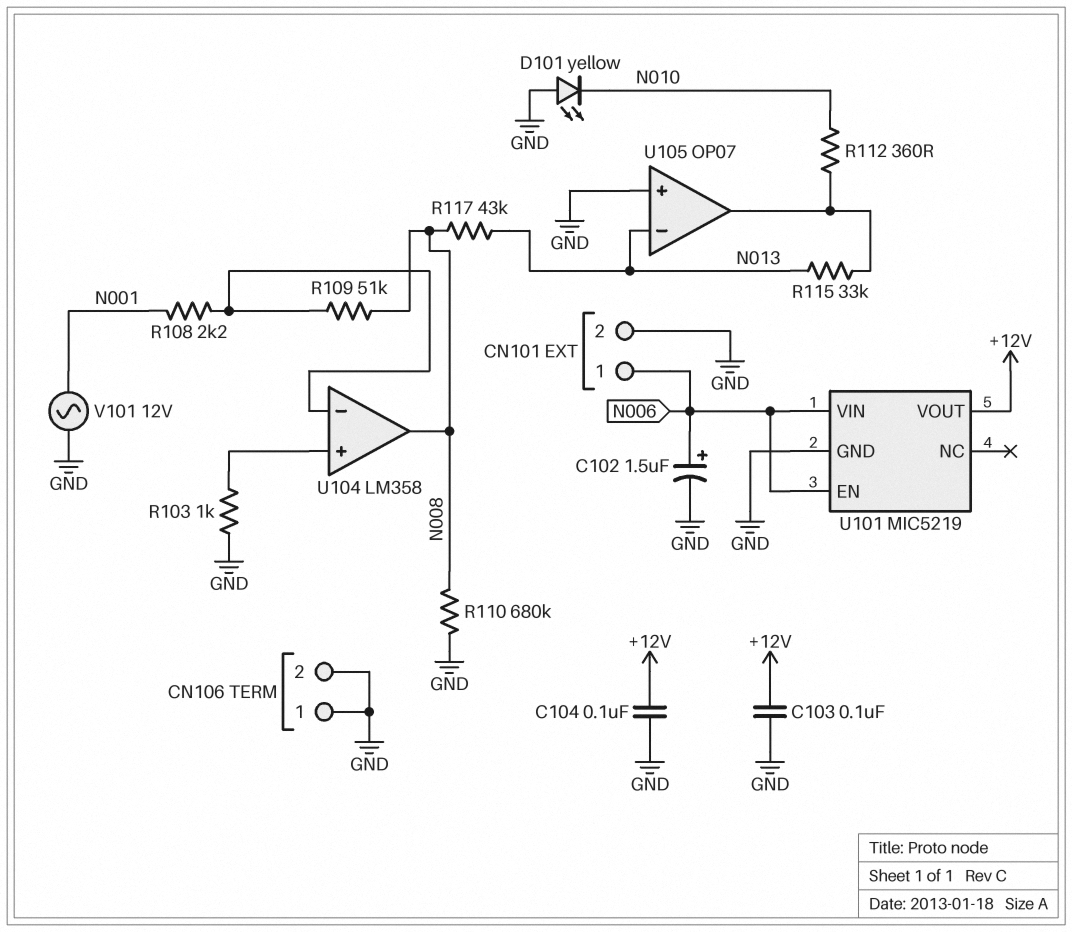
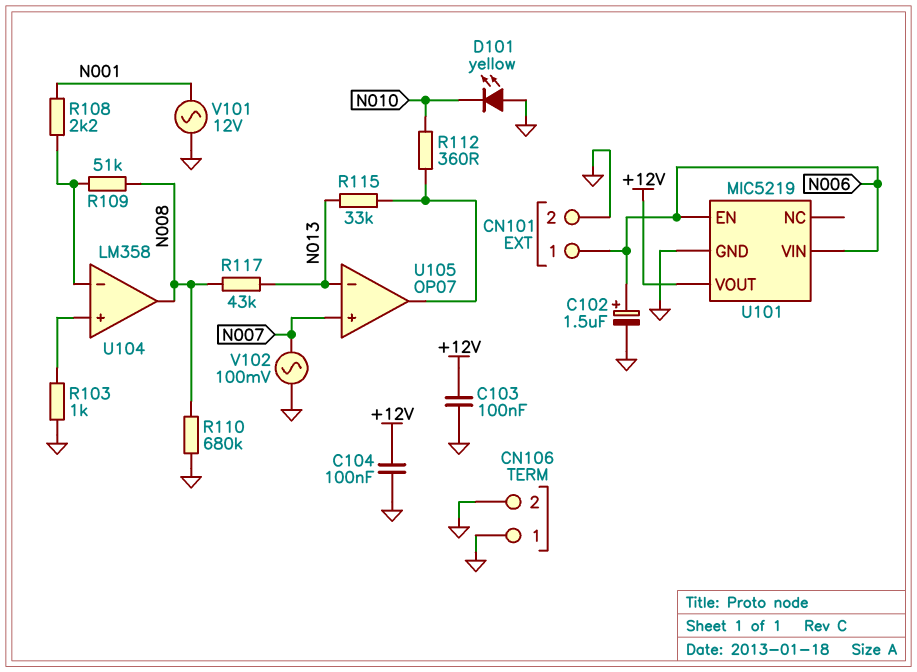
U105 pin in+: GND -> N007
V102: none -> AC 100mV (GND, N007)

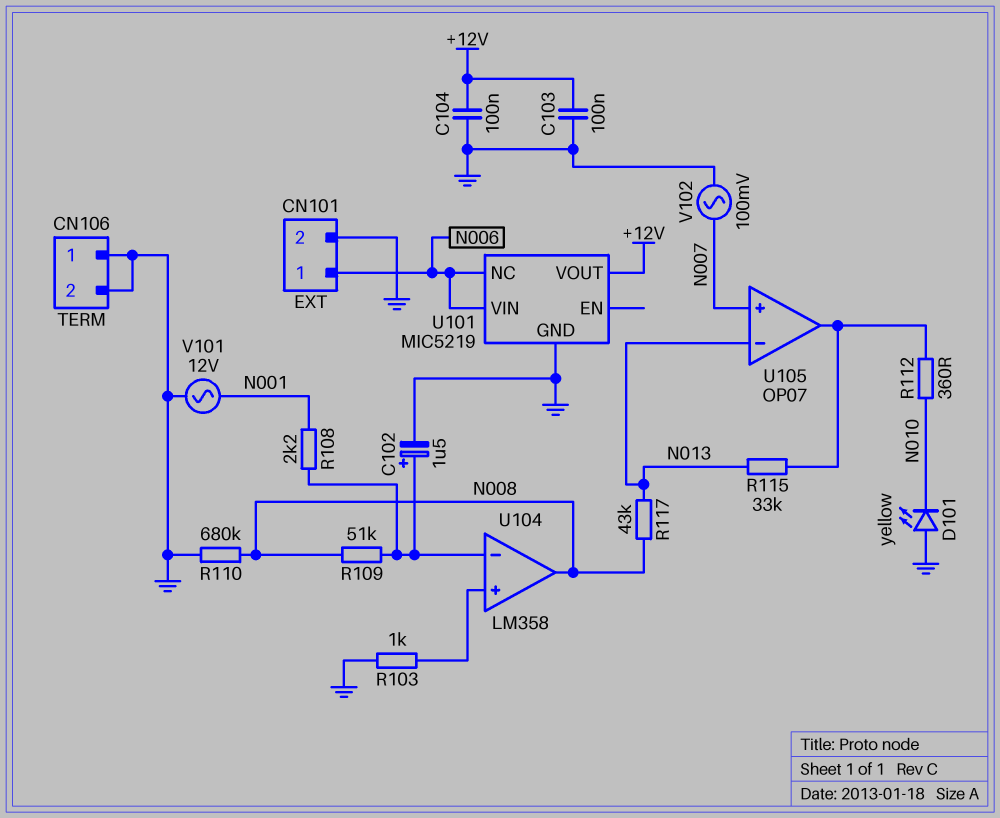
C102: 1.5uF (plus N006, minus GND) -> 1.5uF (plus U104/in-, minus GND)
U101 pin EN: N006 -> none
U101 pin NC: none -> N006

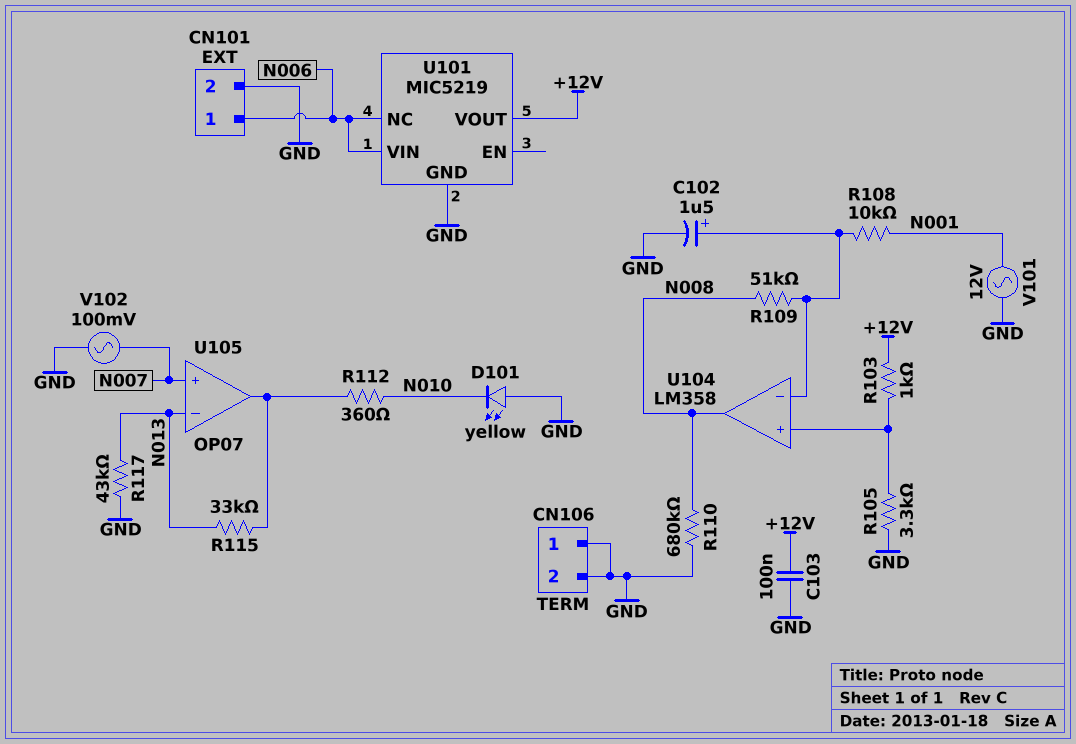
C104: 100nF (+12V, GND) -> none
R103: 1k (GND, U104/in+) -> 1k (+12V, U104/in+)
R105: none -> 3.3k (GND, U104/in+)
R108: 2.2k (N001, U104/in-) -> 10k (N001, U104/in-)
R117: 43k (N008, N013) -> 43k (GND, N013)

